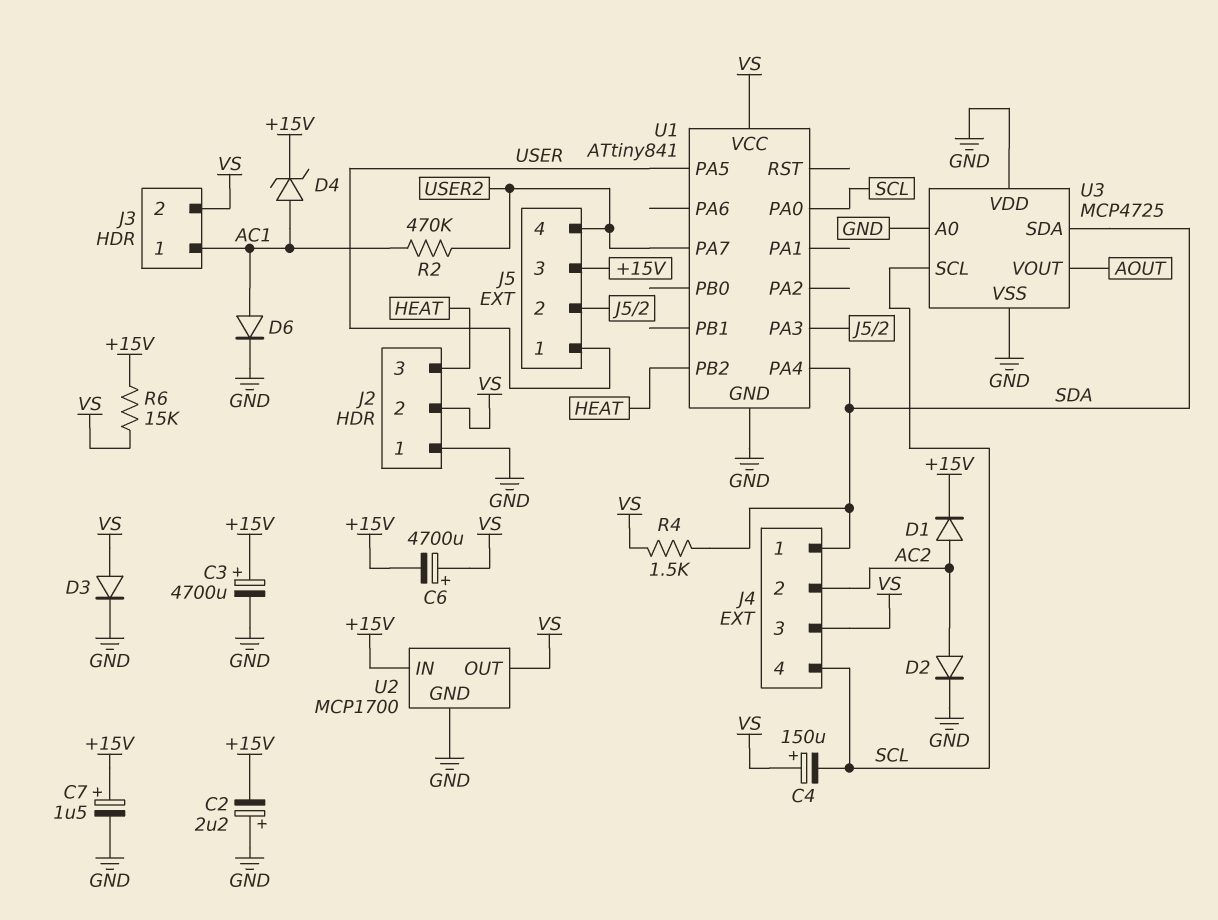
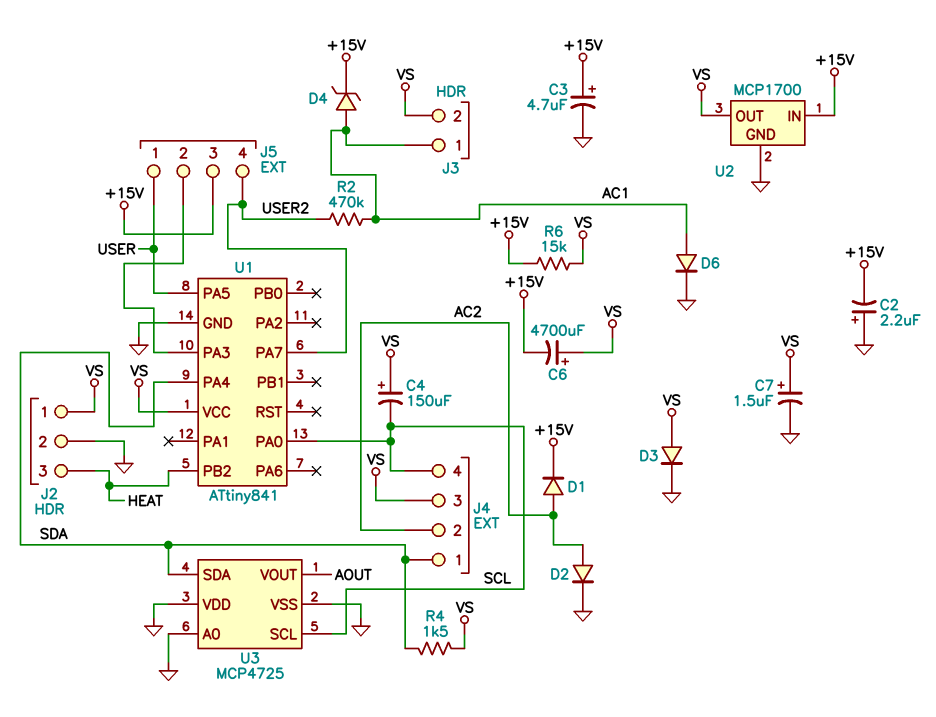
C3: 4700uF (plus +15V, minus GND) -> 4.7uF (plus +15V, minus GND)
C7: 1.5uF (plus +15V, minus GND) -> 1.5uF (plus VS, minus GND)
J2 pin 1: GND -> VS
J2 pin 2: VS -> GND

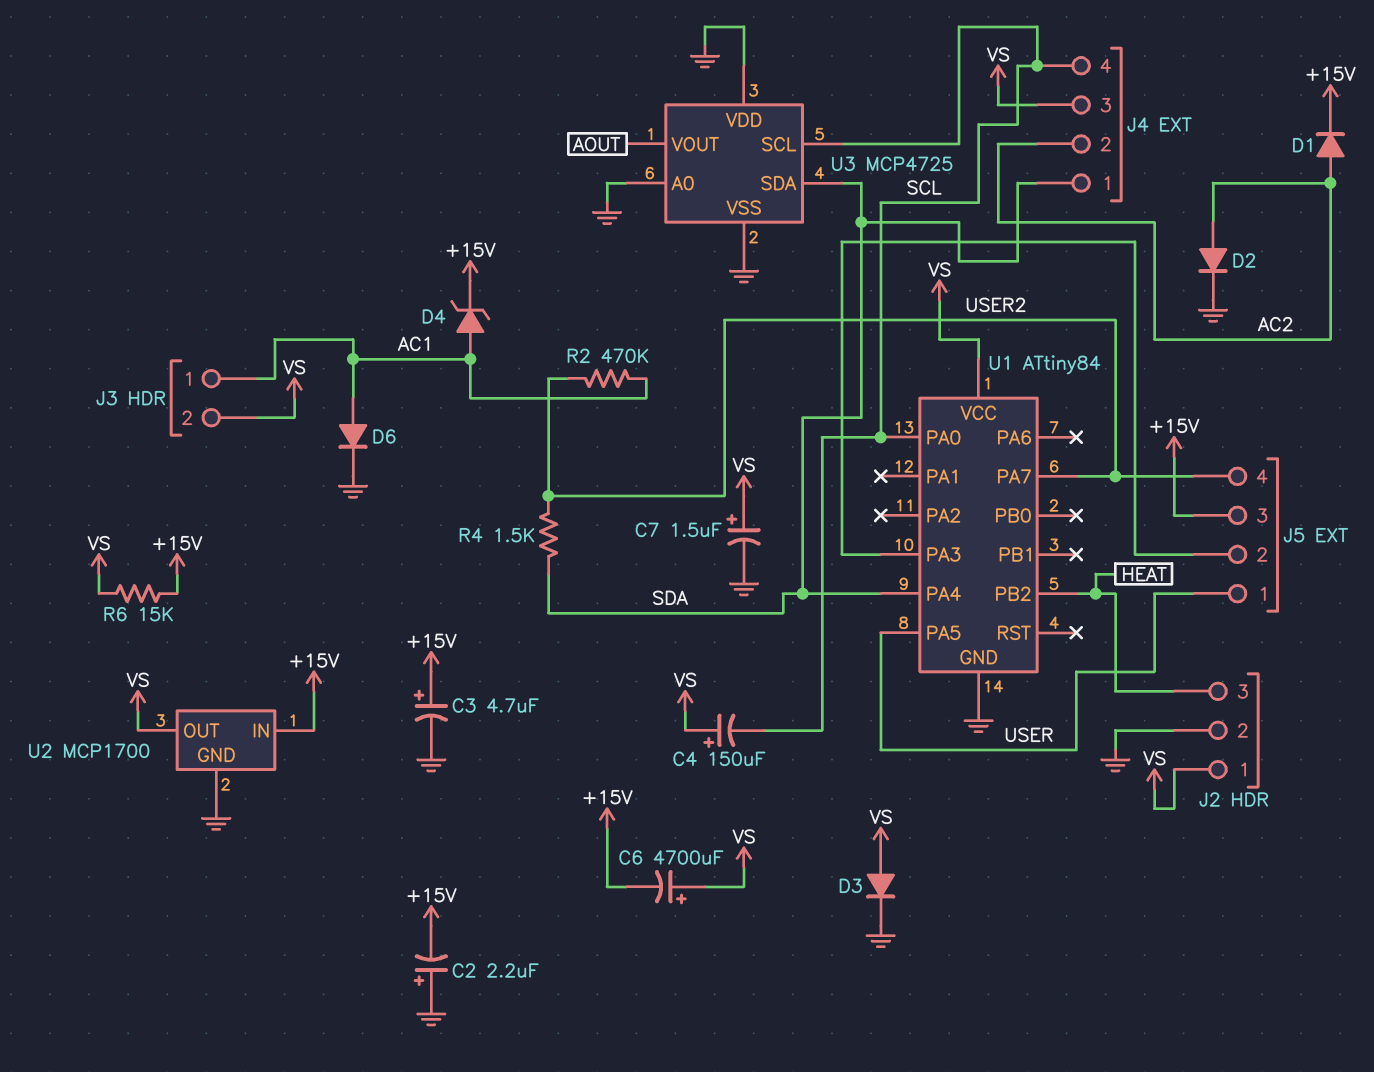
R4: 1.5k (SDA, VS) -> 1.5k (SDA, USER2)
U1: ATtiny841 -> ATtiny84

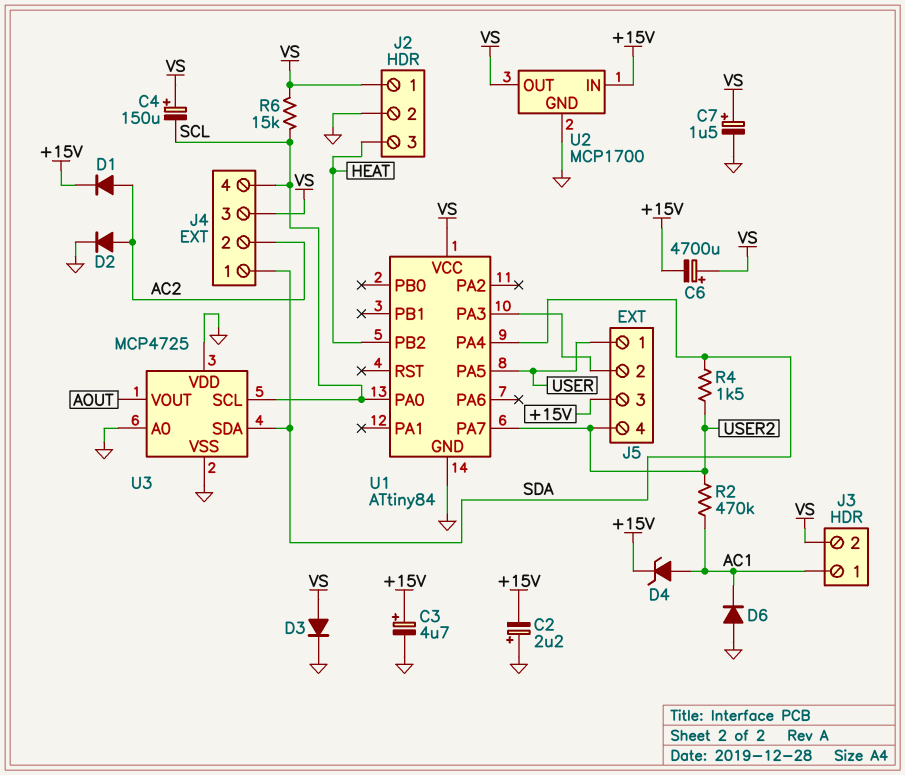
D6: diode (A AC1, K GND) -> diode (A GND, K AC1)
R6: 15k (+15V, VS) -> 15k (SCL, VS)

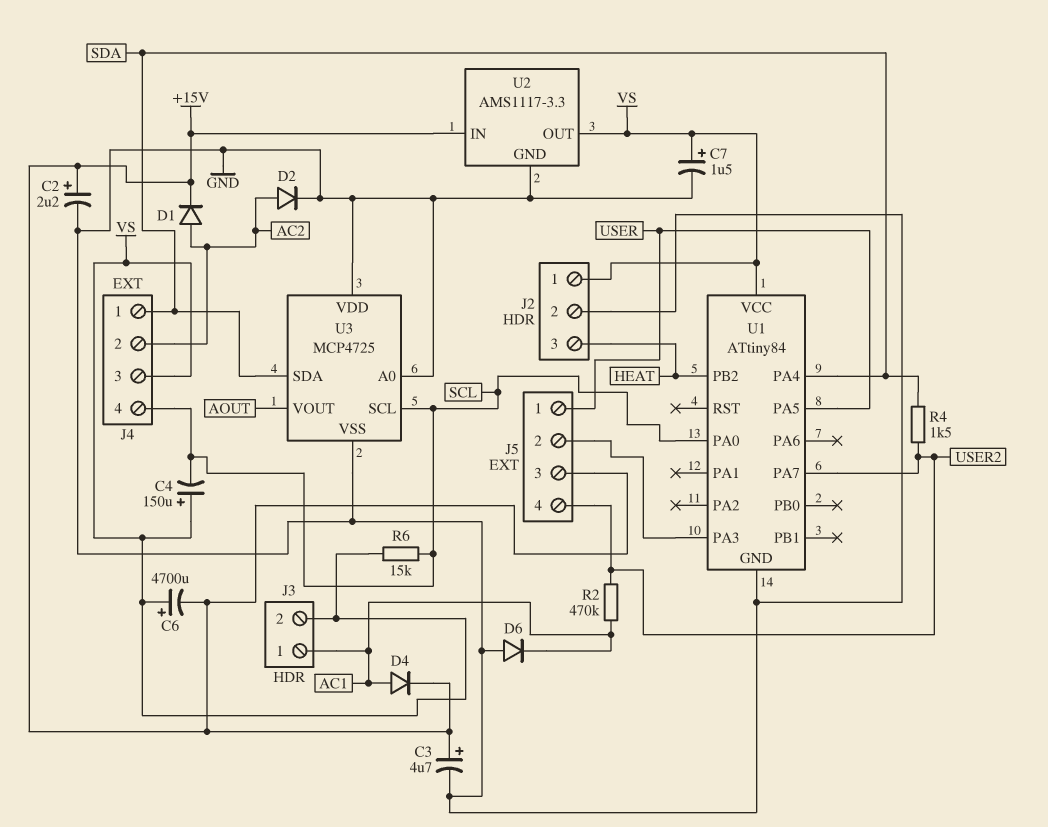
C2: 2.2uF (plus GND, minus +15V) -> 2.2uF (plus +15V, minus GND)
D3: diode (A VS, K GND) -> none
D4: zener (A AC1, K +15V) -> diode (A AC1, K +15V)
U2: MCP1700 -> AMS1117-3.3

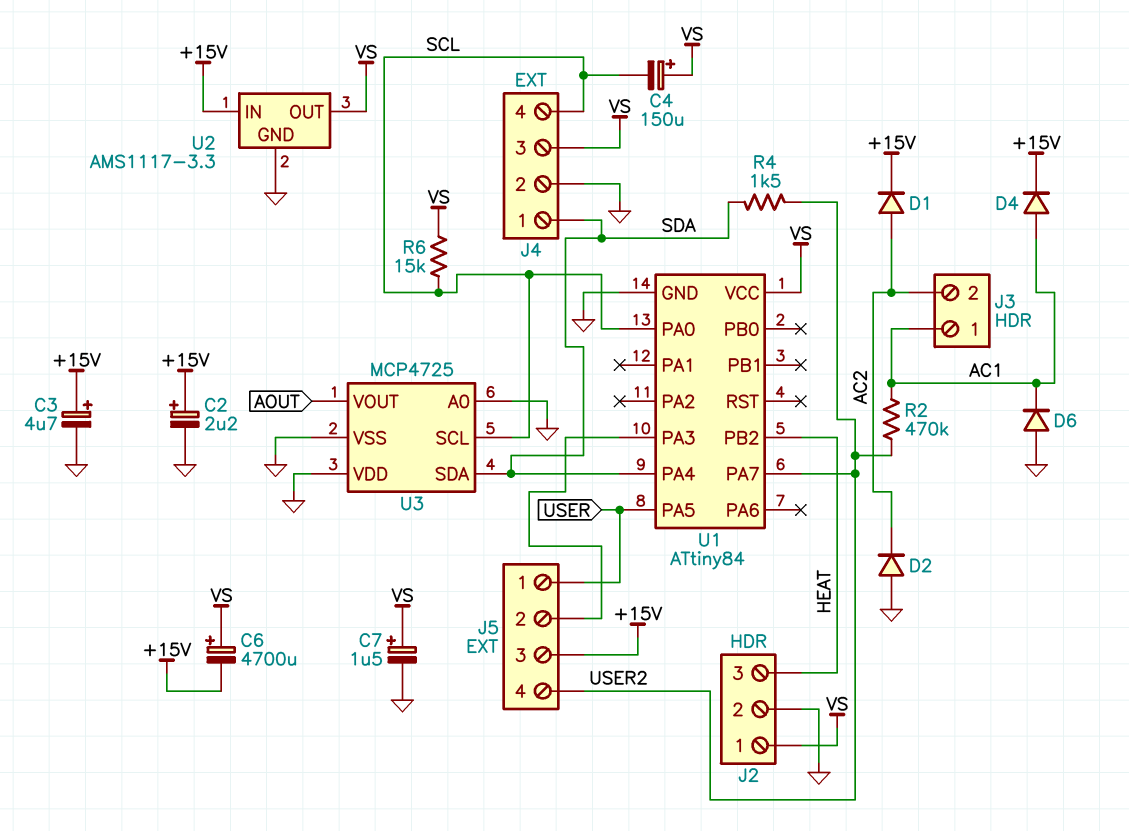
D2: diode (A AC2, K GND) -> diode (A GND, K AC2)
J3 pin 2: VS -> AC2
J4 pin 2: AC2 -> GND

